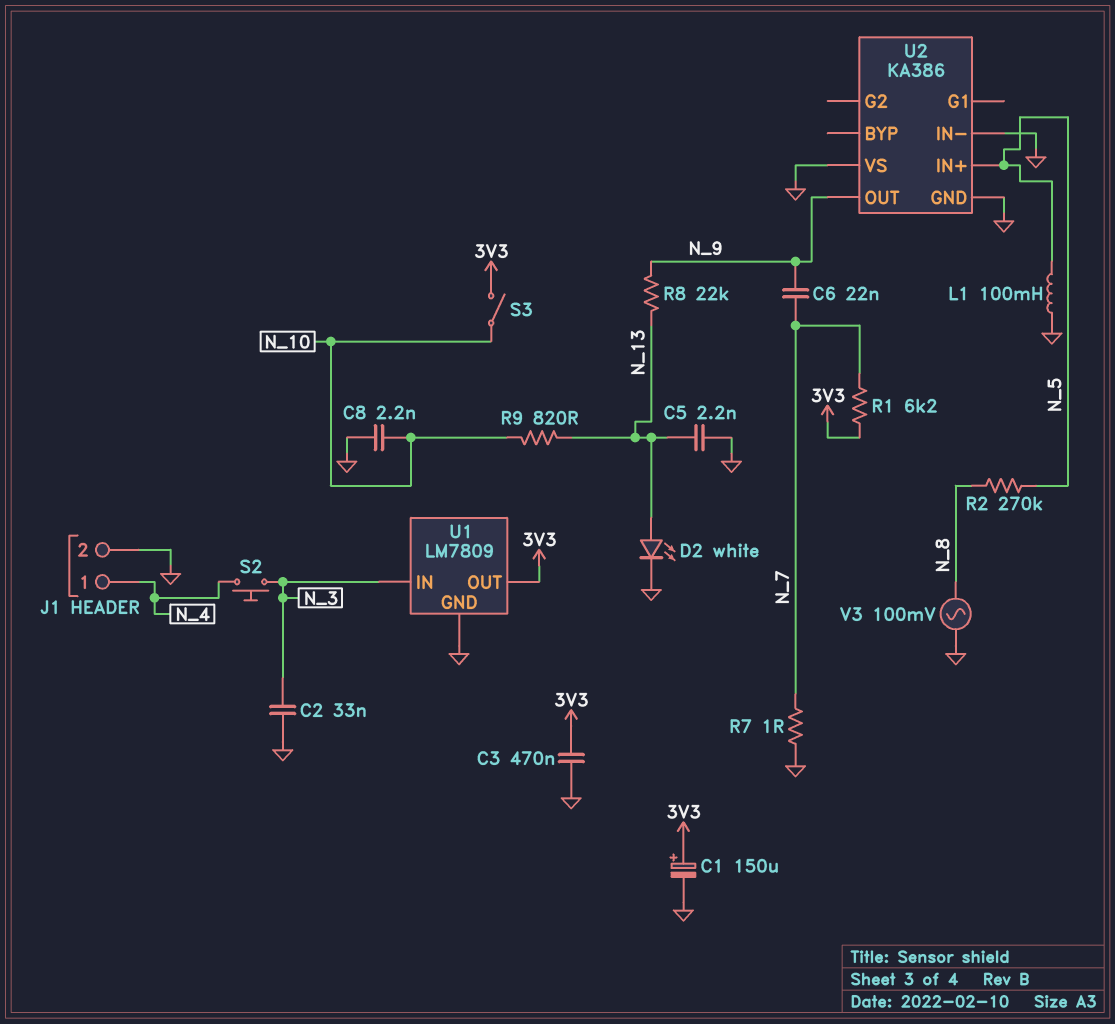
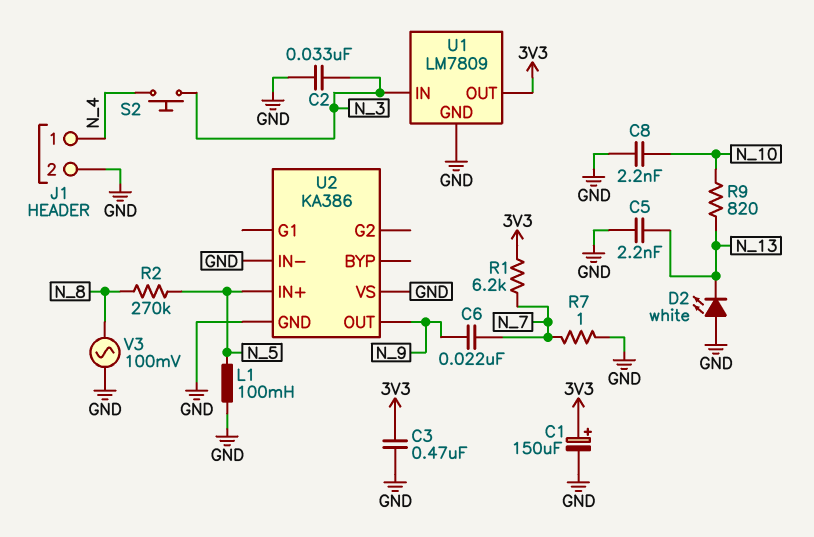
D2: LED white (A N_13, K GND) -> LED white (A GND, K N_13)
R8: 22k (N_9, N_13) -> none
S3: switch (3V3, N_10) -> none

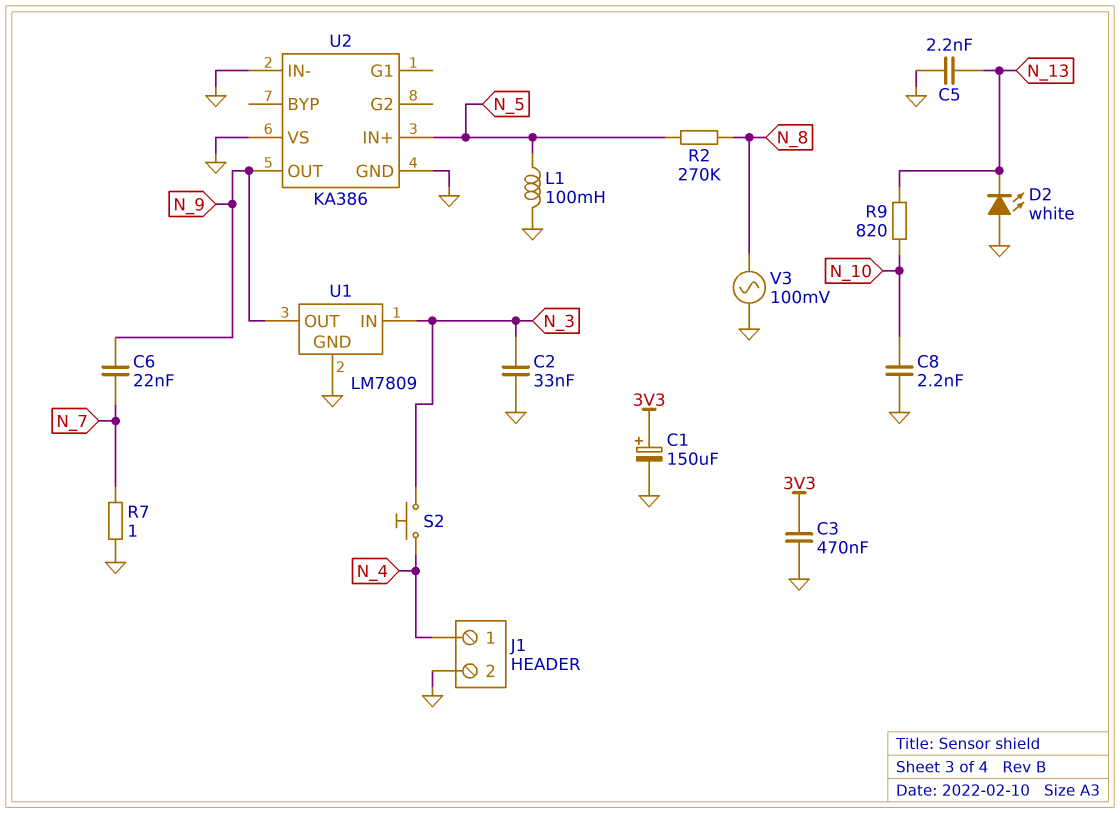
R1: 6.2k (3V3, N_7) -> none
U1 pin OUT: 3V3 -> N_9

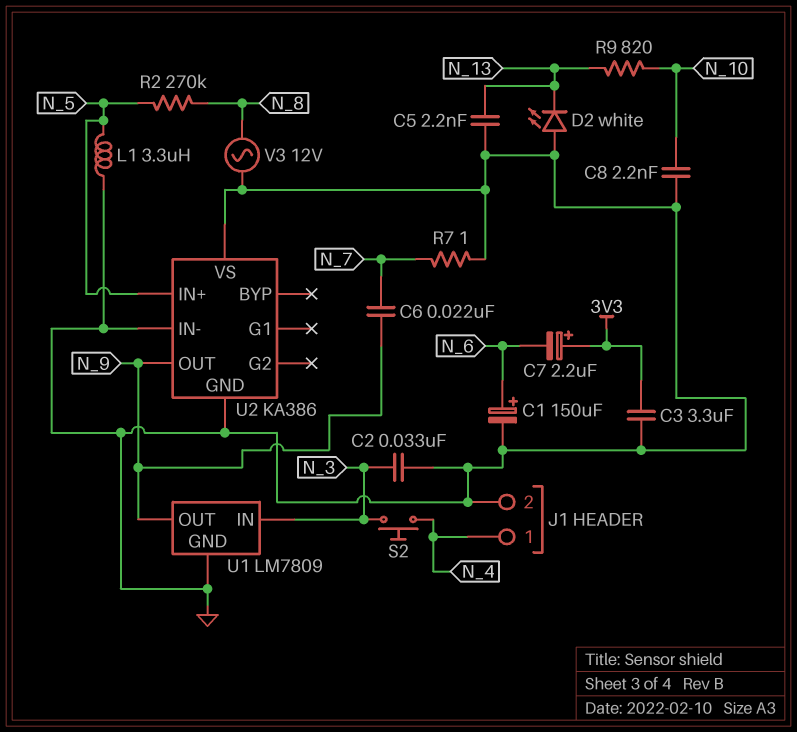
C1: 150uF (plus 3V3, minus GND) -> 150uF (plus N_6, minus GND)
C3: 470nF (3V3, GND) -> 3.3uF (3V3, GND)
C7: none -> 2.2uF (plus 3V3, minus N_6)
L1: 100mH (GND, N_5) -> 3.3uH (GND, N_5)
V3: AC 100mV (GND, N_8) -> AC 12V (GND, N_8)

